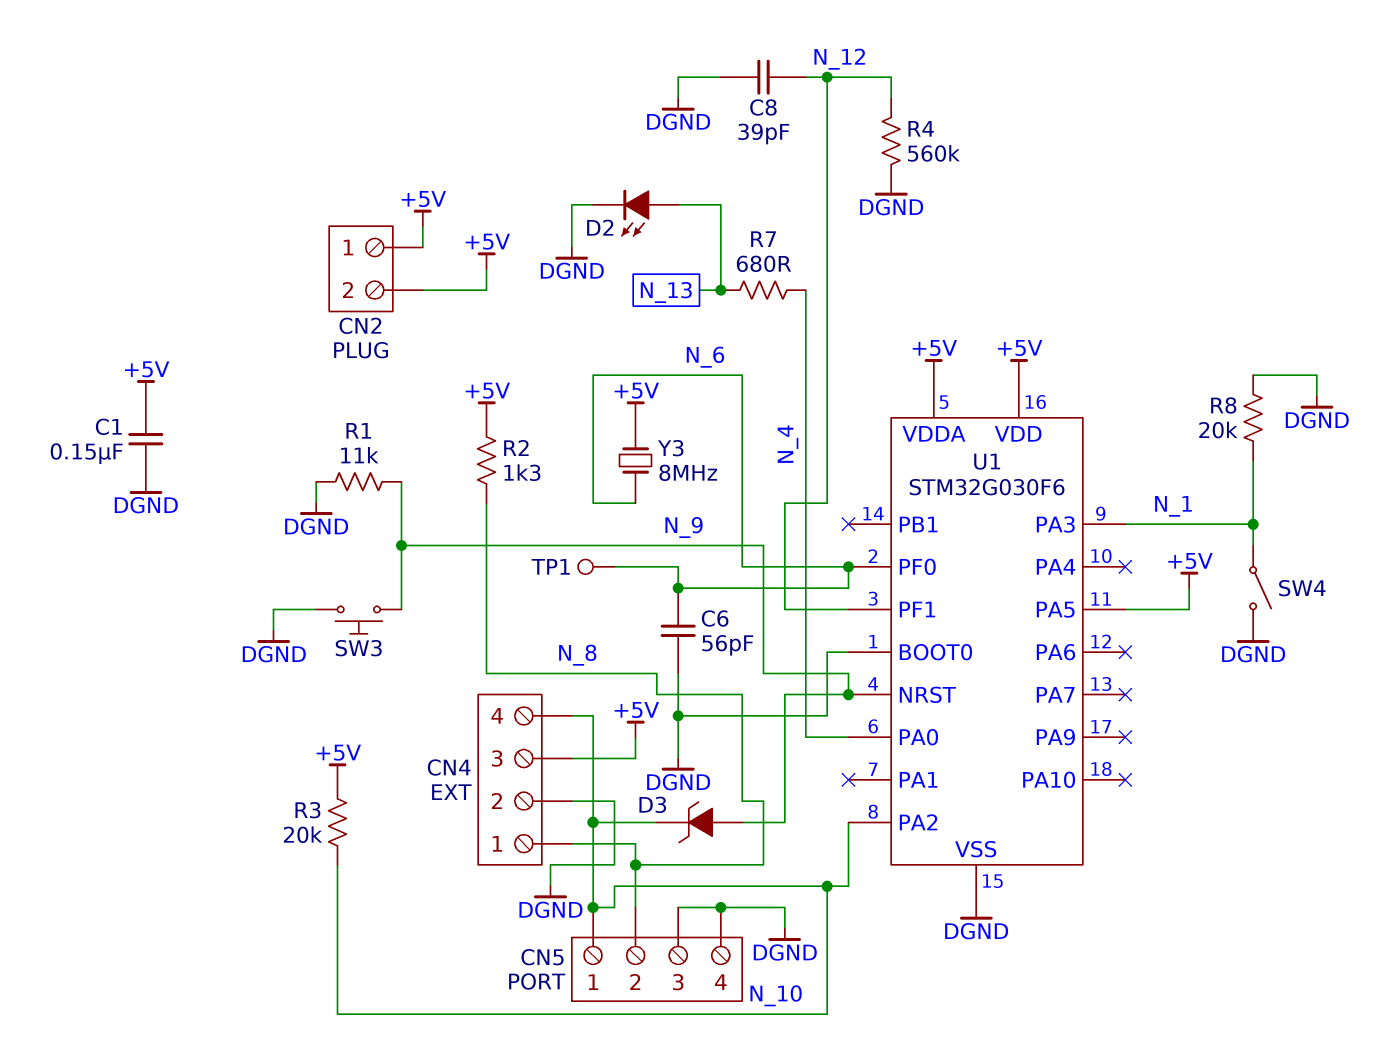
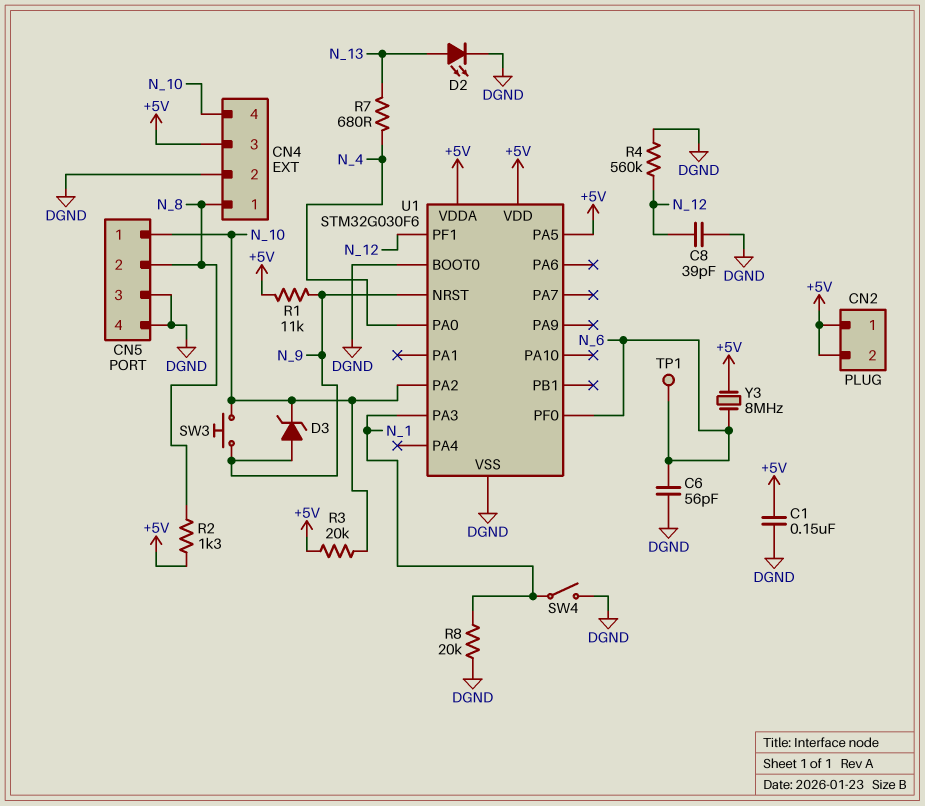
R1: 11k (DGND, N_9) -> 11k (+5V, N_9)
SW3: button (DGND, N_9) -> button (N_9, N_10)

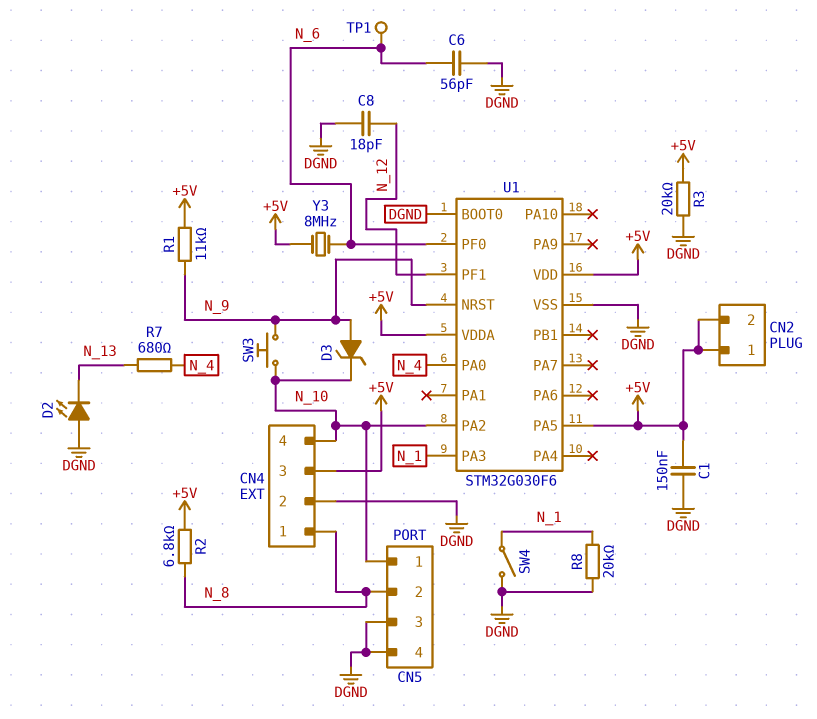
C8: 39pF (DGND, N_12) -> 18pF (DGND, N_12)
D2: LED (A N_13, K DGND) -> LED (A DGND, K N_13)
R2: 1.3k (+5V, N_8) -> 6.8k (+5V, N_8)
R3: 20k (+5V, N_10) -> 20k (+5V, DGND)
R4: 560k (DGND, N_12) -> none

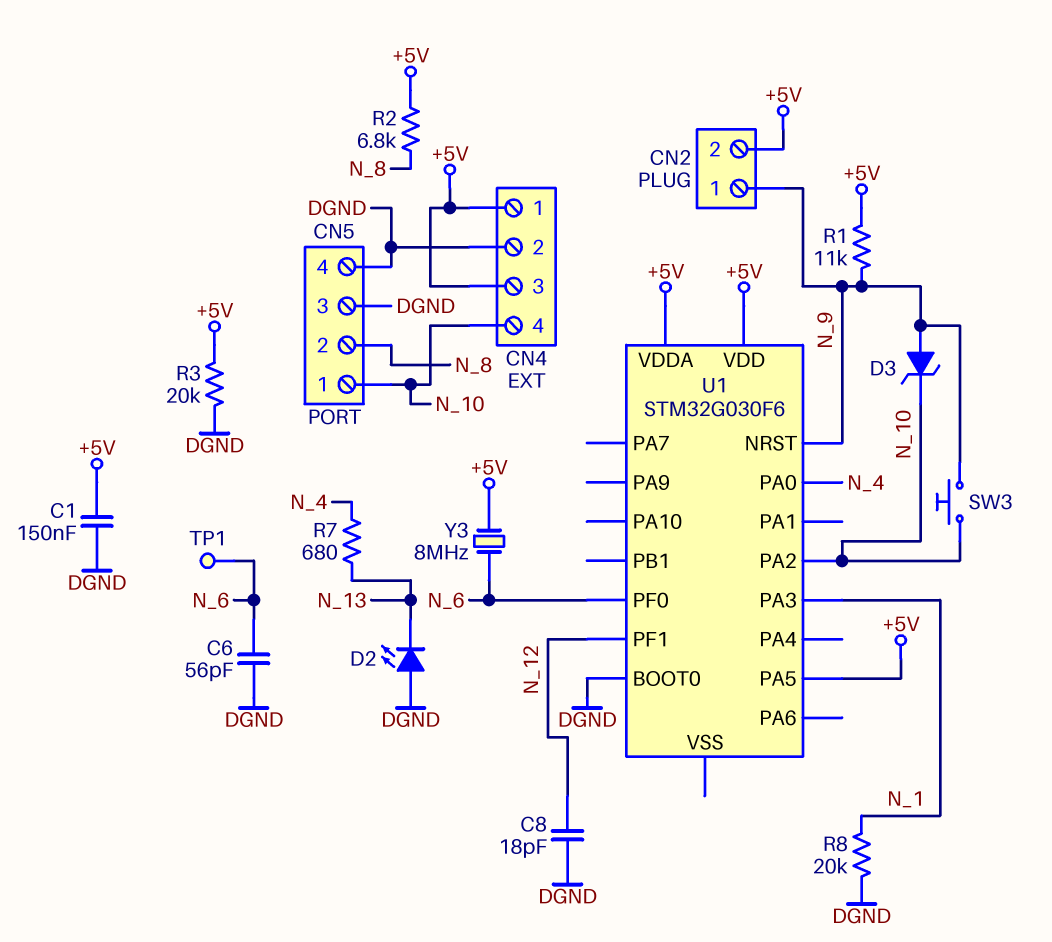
CN2 pin 1: +5V -> N_9
CN4 pin 1: N_8 -> +5V
SW4: switch (DGND, N_1) -> none
U1 pin VSS: DGND -> none

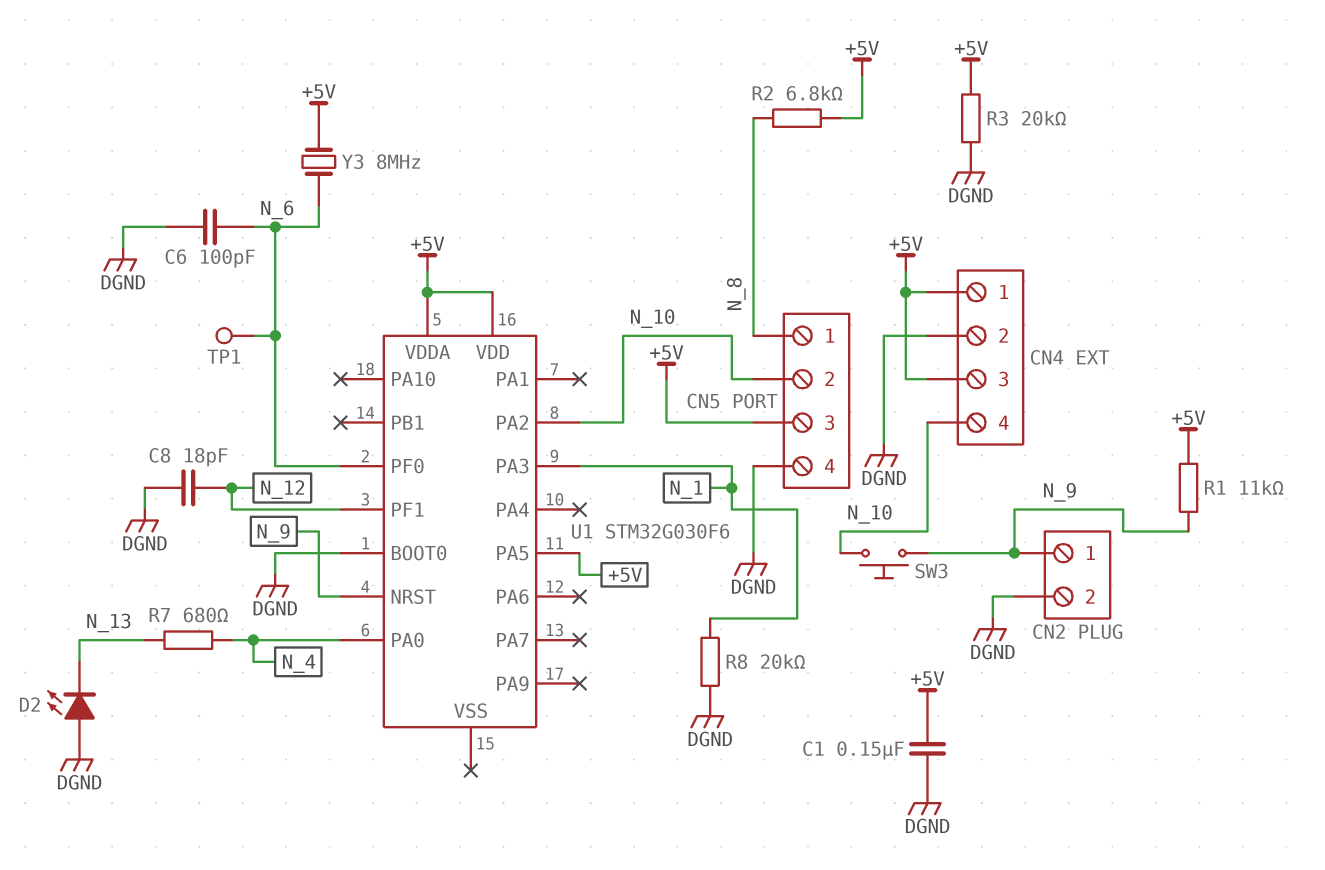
C6: 56pF (DGND, N_6) -> 100pF (DGND, N_6)
CN2 pin 2: +5V -> DGND
CN5 pin 1: N_10 -> N_8
CN5 pin 2: N_8 -> N_10
CN5 pin 3: DGND -> +5V
D3: zener (A N_9, K N_10) -> none

